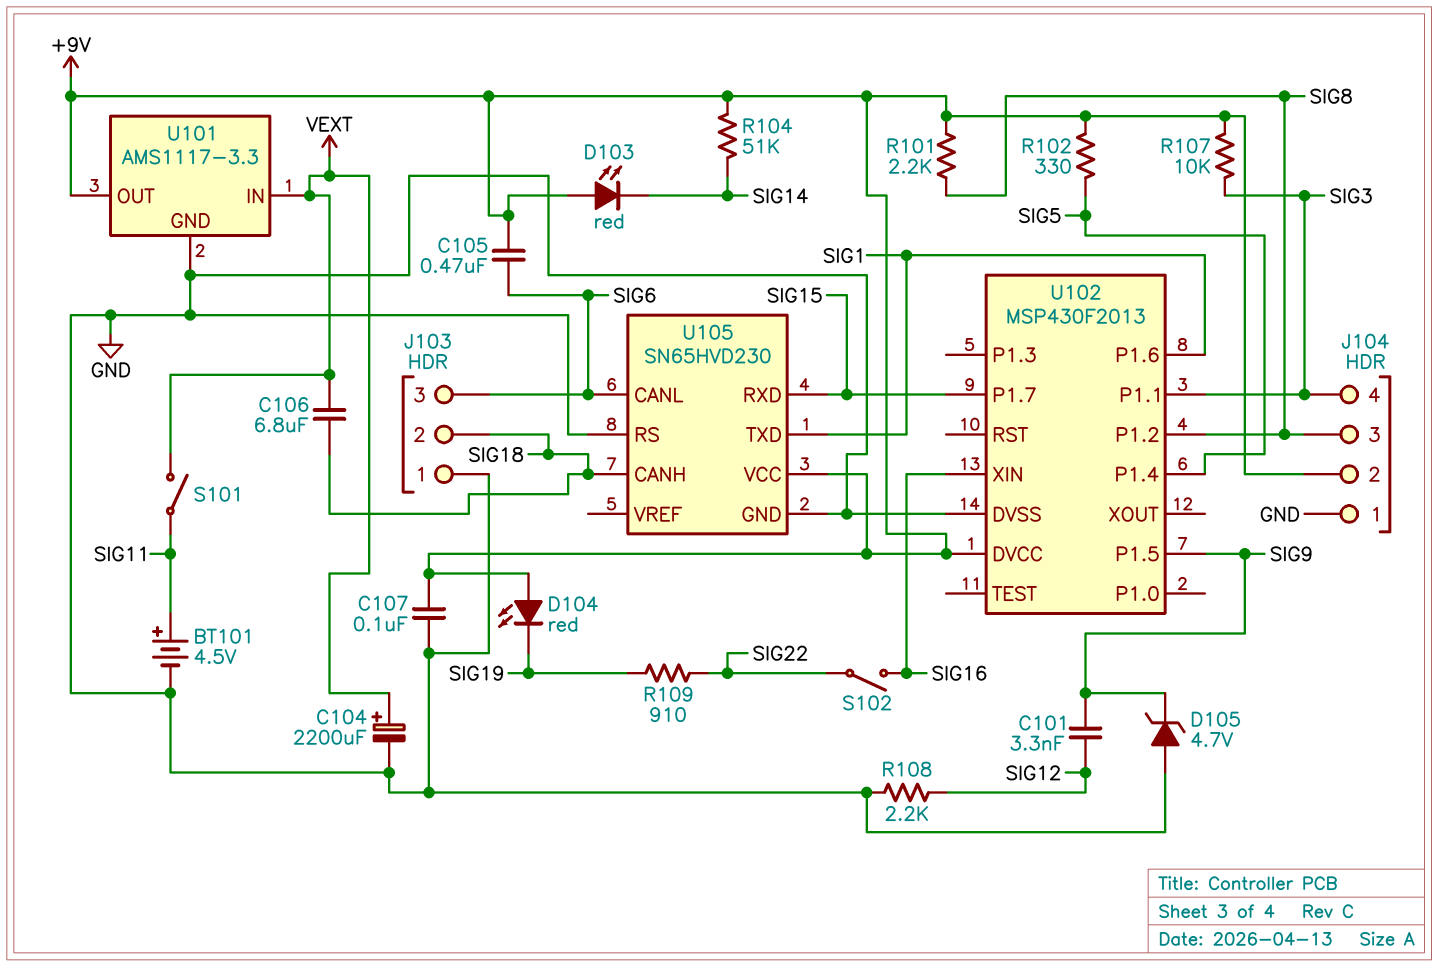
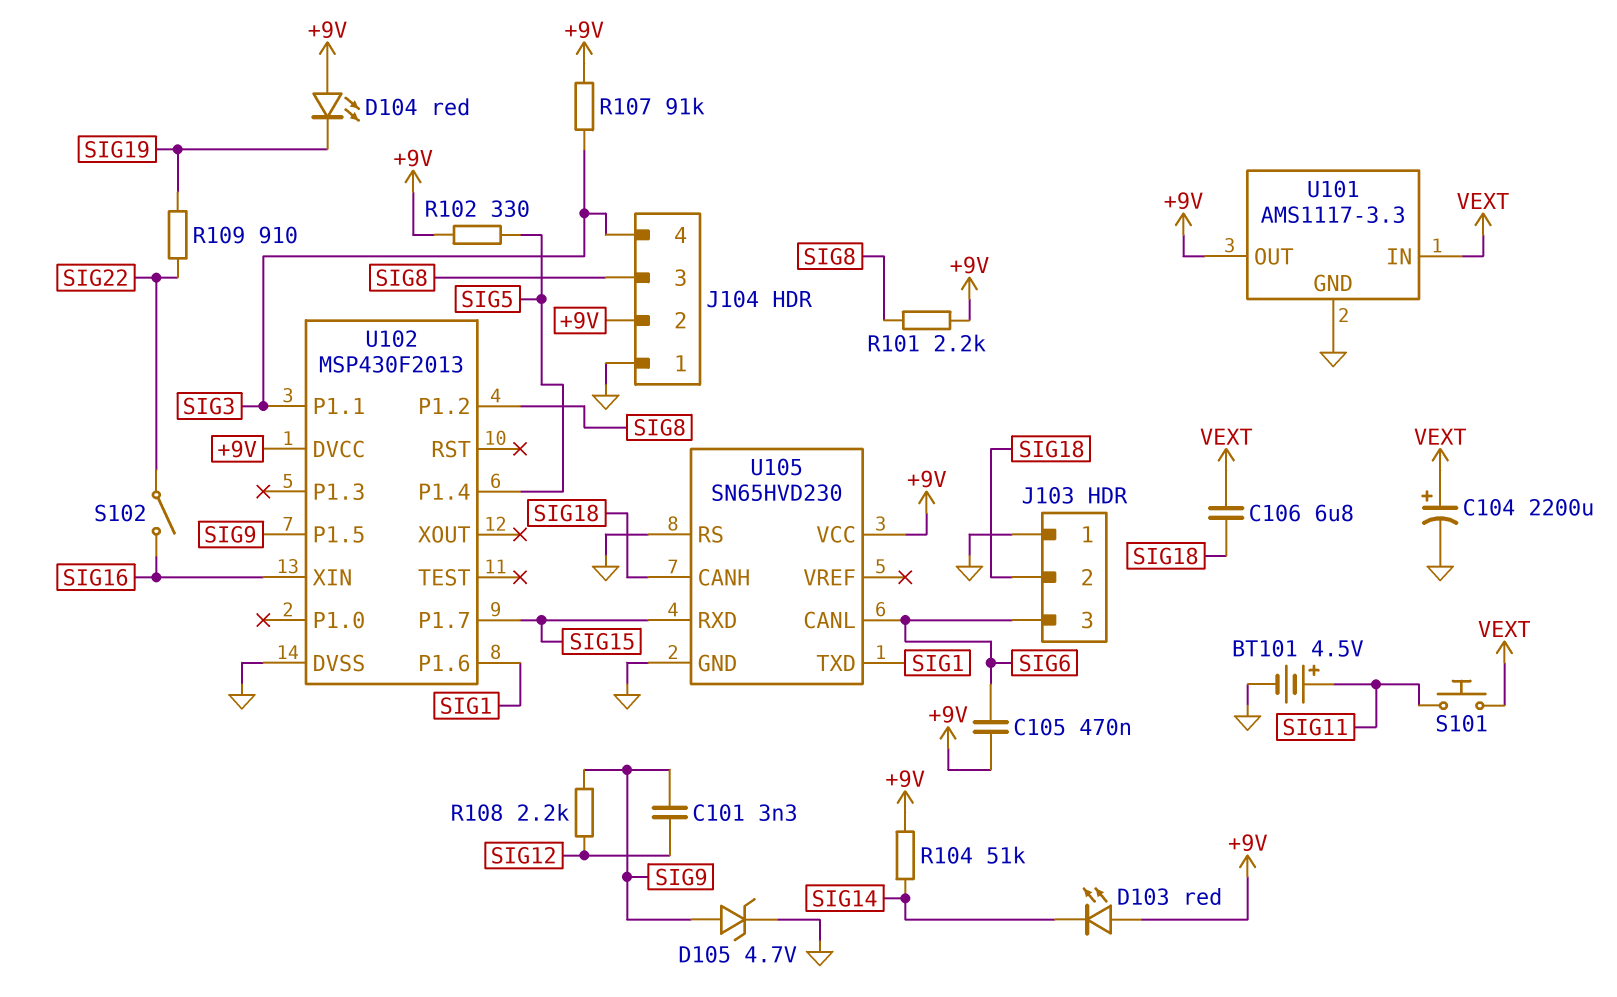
C107: 100nF (+9V, GND) -> none
D105: zener 4.7V (A GND, K SIG9) -> zener 4.7V (A SIG9, K GND)
R107: 10k (+9V, SIG3) -> 91k (+9V, SIG3)
R108: 2.2k (GND, SIG12) -> 2.2k (SIG9, SIG12)
S101: switch (SIG11, VEXT) -> button (SIG11, VEXT)

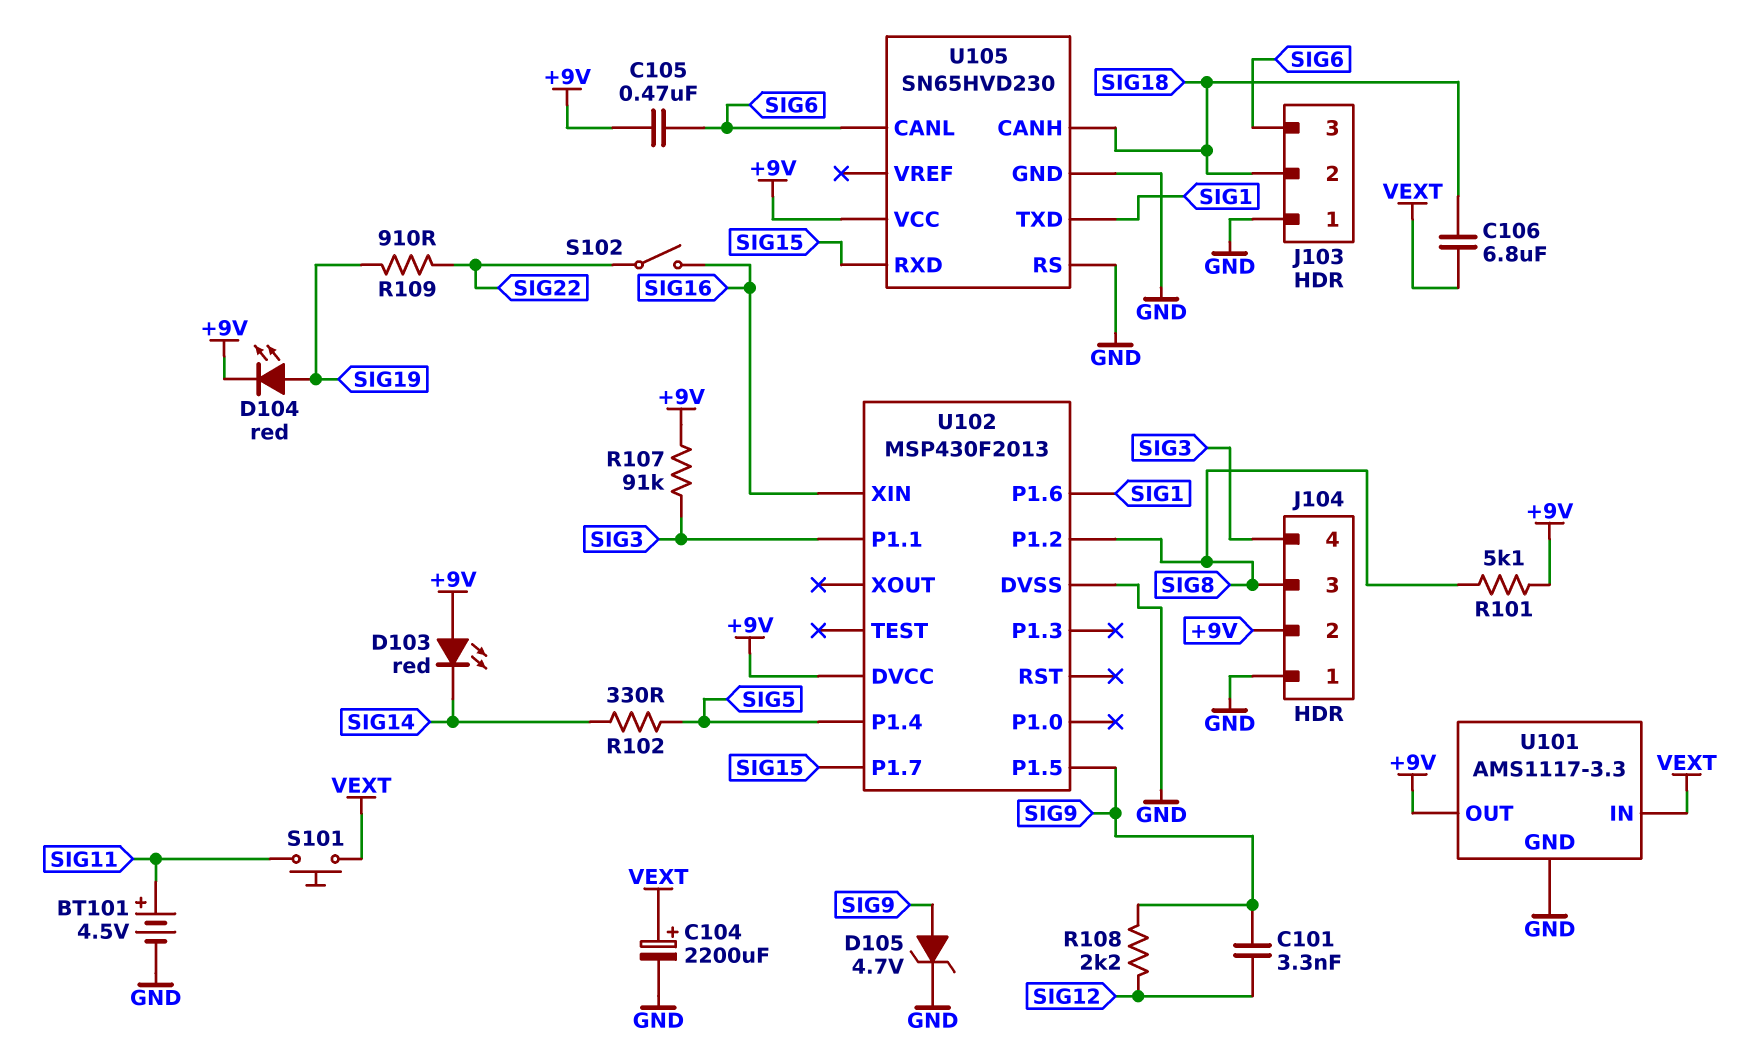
D104: LED red (A +9V, K SIG19) -> LED red (A SIG19, K +9V)
R101: 2.2k (+9V, SIG8) -> 5.1k (+9V, SIG8)
R102: 330 (+9V, SIG5) -> 330 (SIG5, SIG14)
R104: 51k (+9V, SIG14) -> none

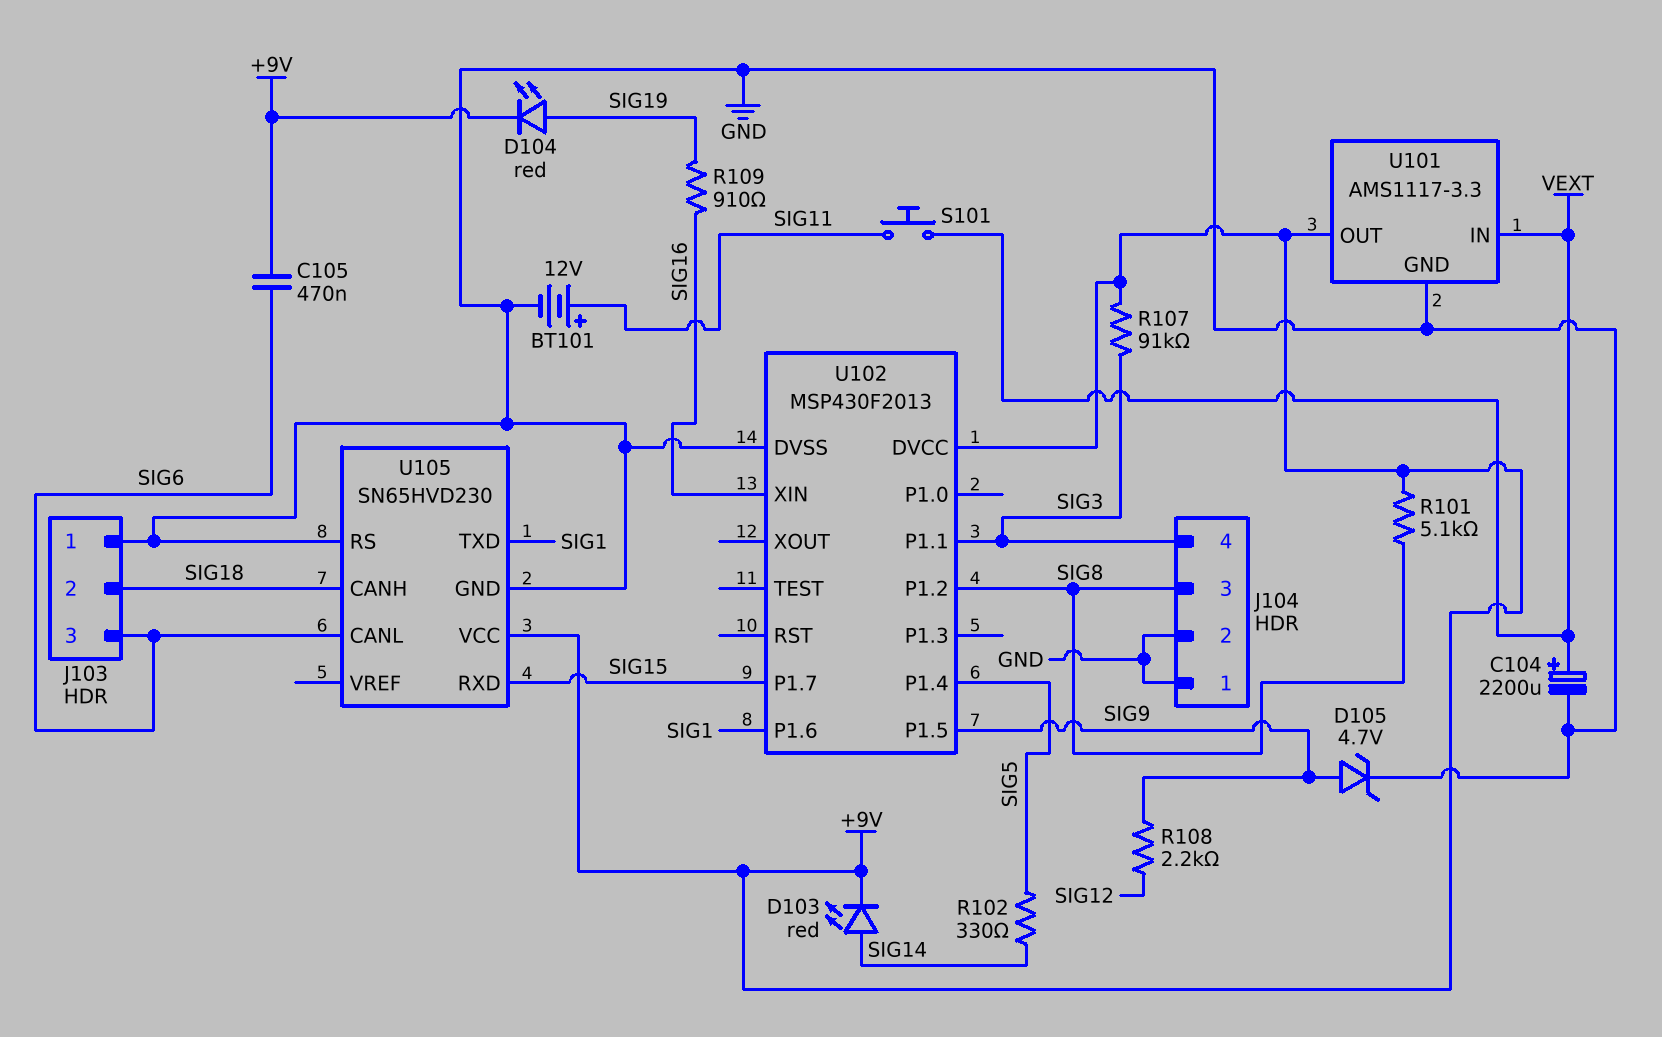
BT101: 4.5V (plus SIG11, minus GND) -> 12V (plus SIG11, minus GND)
C101: 3.3nF (SIG9, SIG12) -> none
C106: 6.8uF (SIG18, VEXT) -> none
D103: LED red (A +9V, K SIG14) -> LED red (A SIG14, K +9V)
J104 pin 2: +9V -> GND
R109: 910 (SIG19, SIG22) -> 910 (SIG16, SIG19)
S102: switch (SIG16, SIG22) -> none

